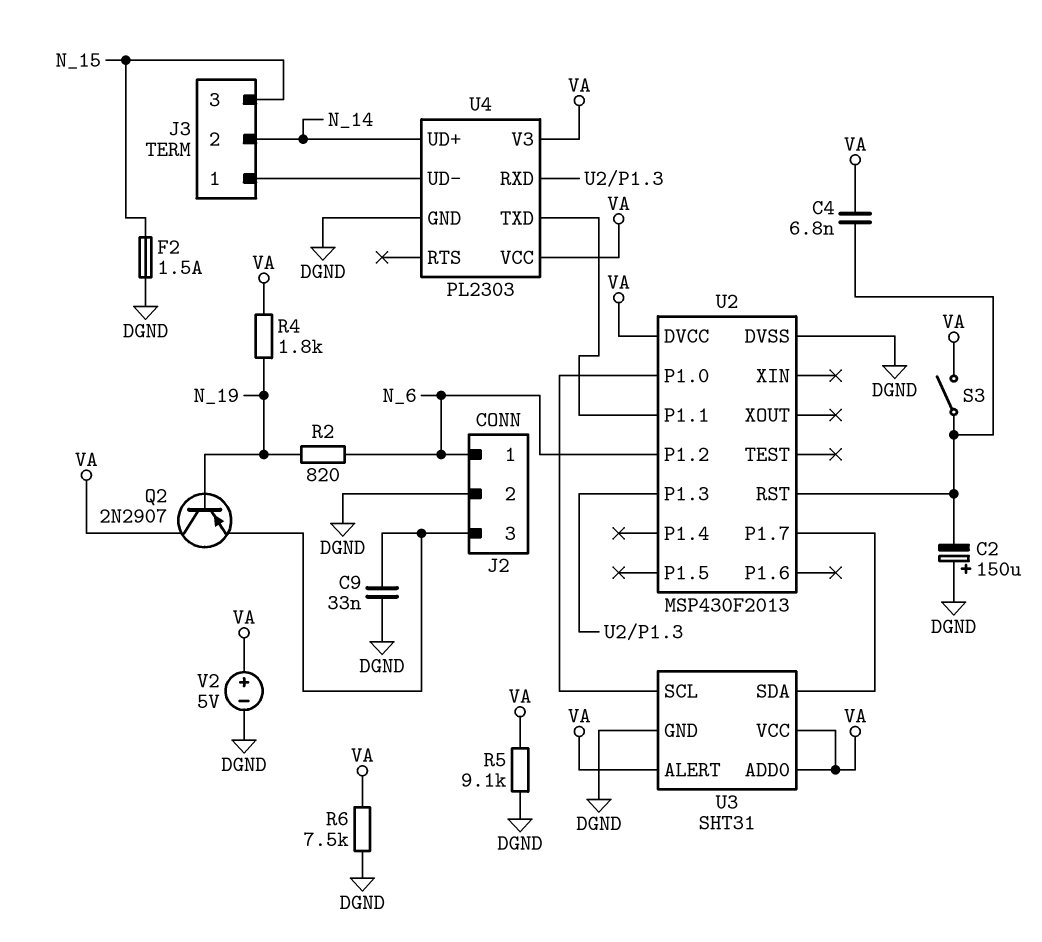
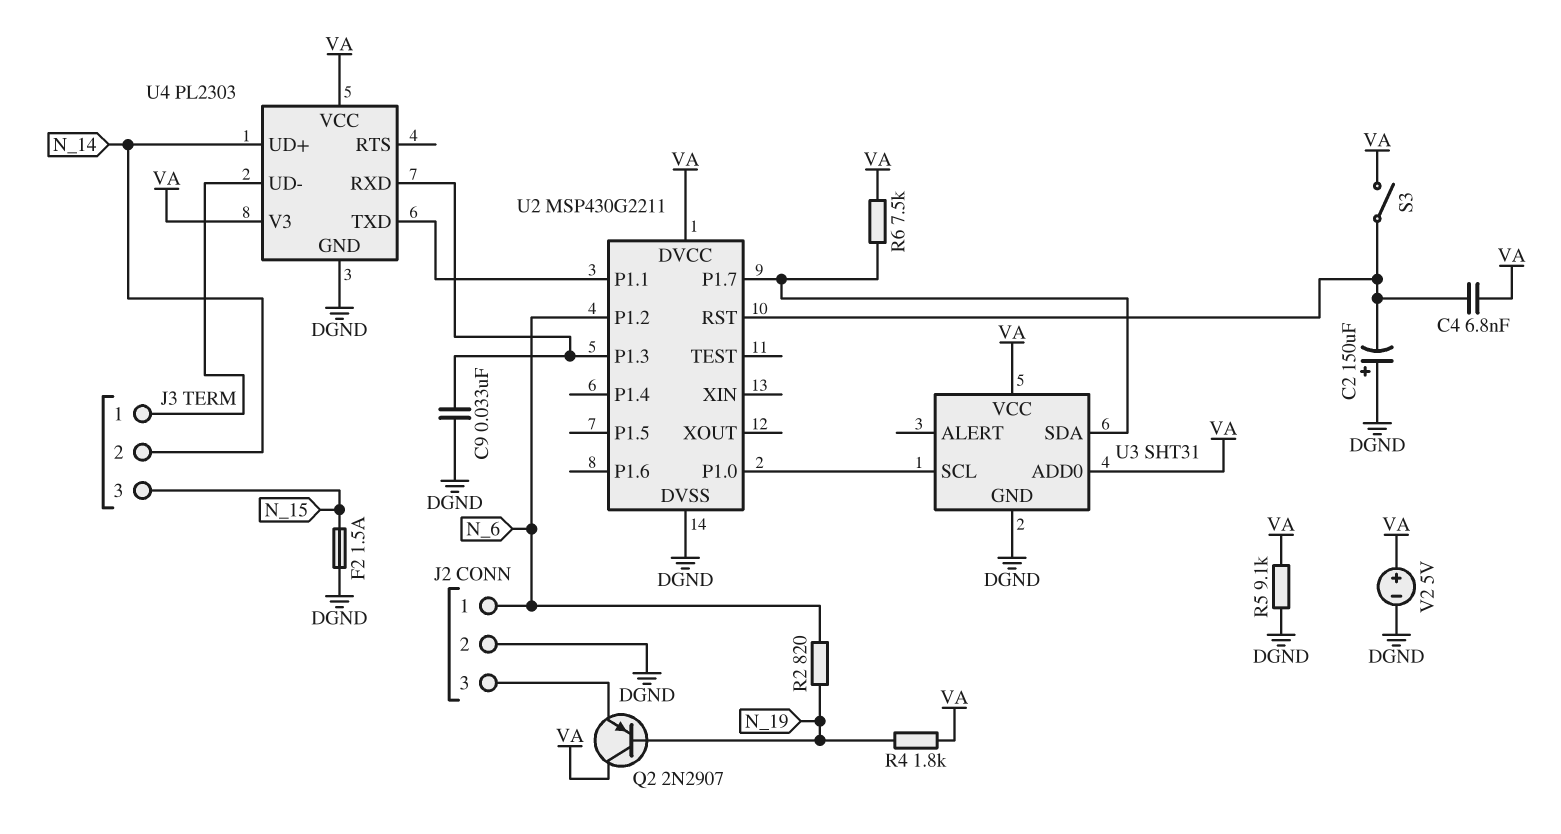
C9: 33nF (DGND, J2/3) -> 33nF (DGND, U2/P1.3)
R6: 7.5k (DGND, VA) -> 7.5k (U2/P1.7, VA)
U2: MSP430F2013 -> MSP430G2211
U3 pin ALERT: VA -> none

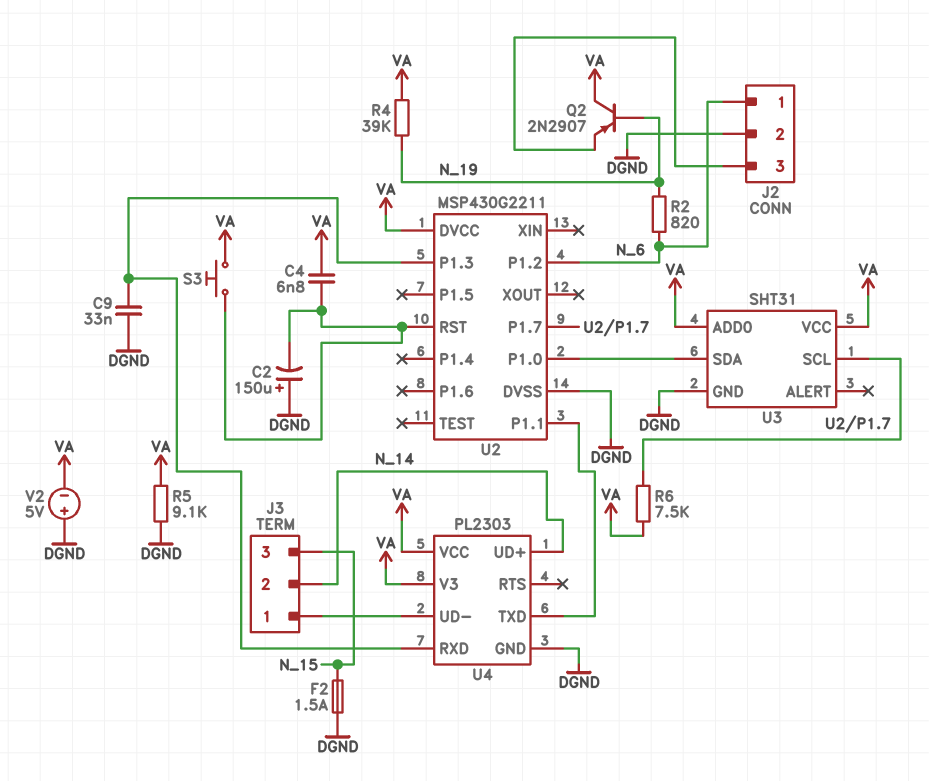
R4: 1.8k (N_19, VA) -> 39k (N_19, VA)
S3: switch (U2/RST, VA) -> button (U2/RST, VA)
U3 pin SCL: U2/P1.0 -> U2/P1.7
U3 pin SDA: U2/P1.7 -> U2/P1.0
V2: 5V (plus VA, minus DGND) -> 5V (plus DGND, minus VA)

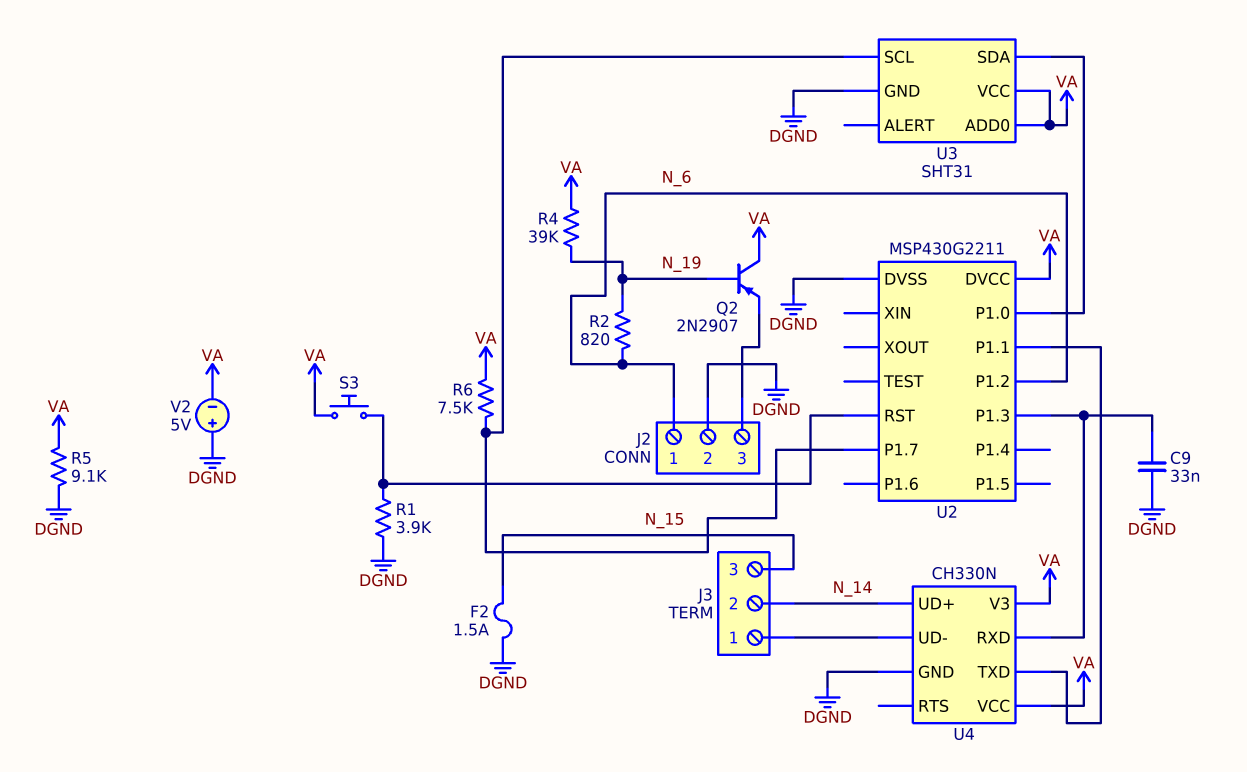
C2: 150uF (plus DGND, minus U2/RST) -> none
C4: 6.8nF (U2/RST, VA) -> none
R1: none -> 3.9k (DGND, U2/RST)
U4: PL2303 -> CH330N

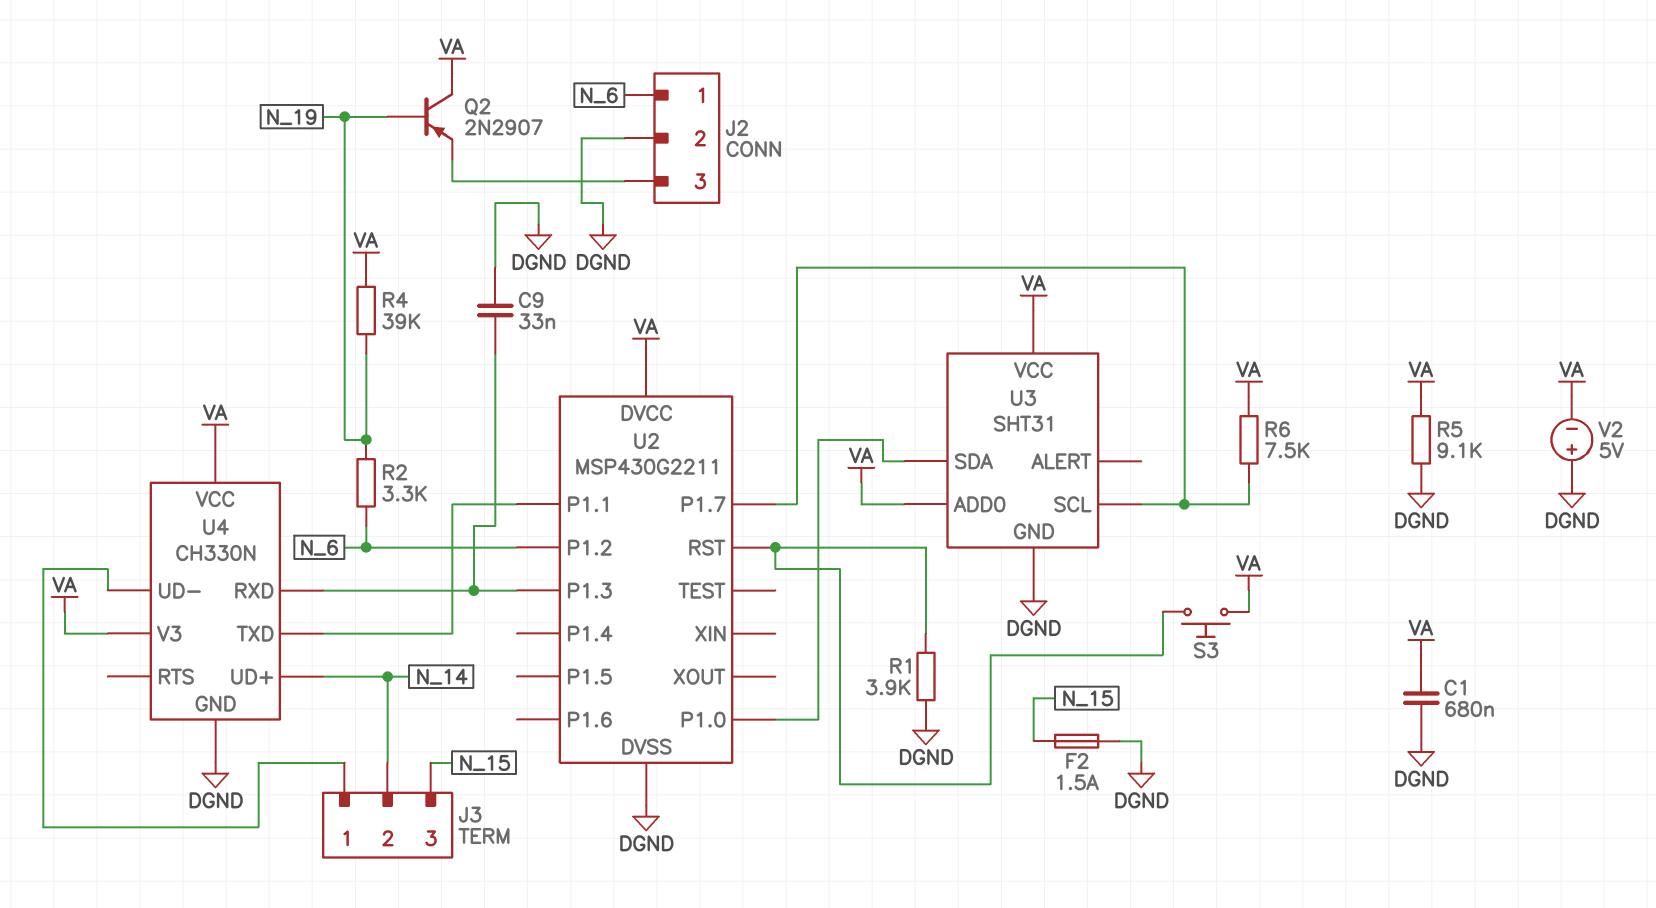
C1: none -> 680nF (DGND, VA)
R2: 820 (N_6, N_19) -> 3.3k (N_6, N_19)

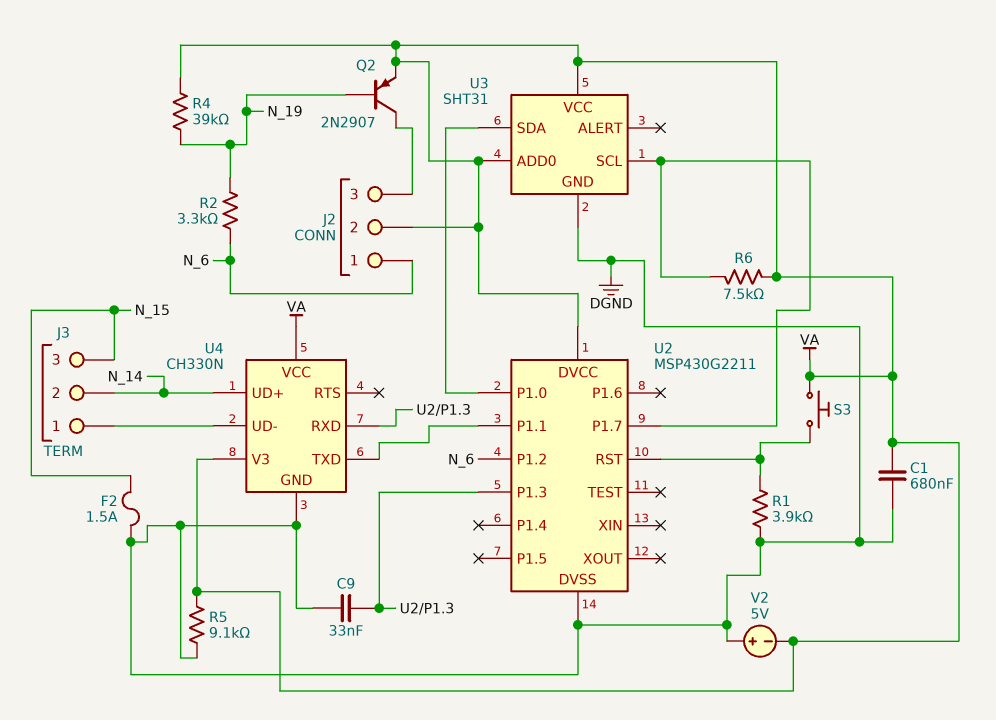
J2 pin 2: DGND -> VA
Q2: PNP 2N2907 (B N_19, C VA, E J2/3) -> PNP 2N2907 (B N_19, C J2/3, E VA)

